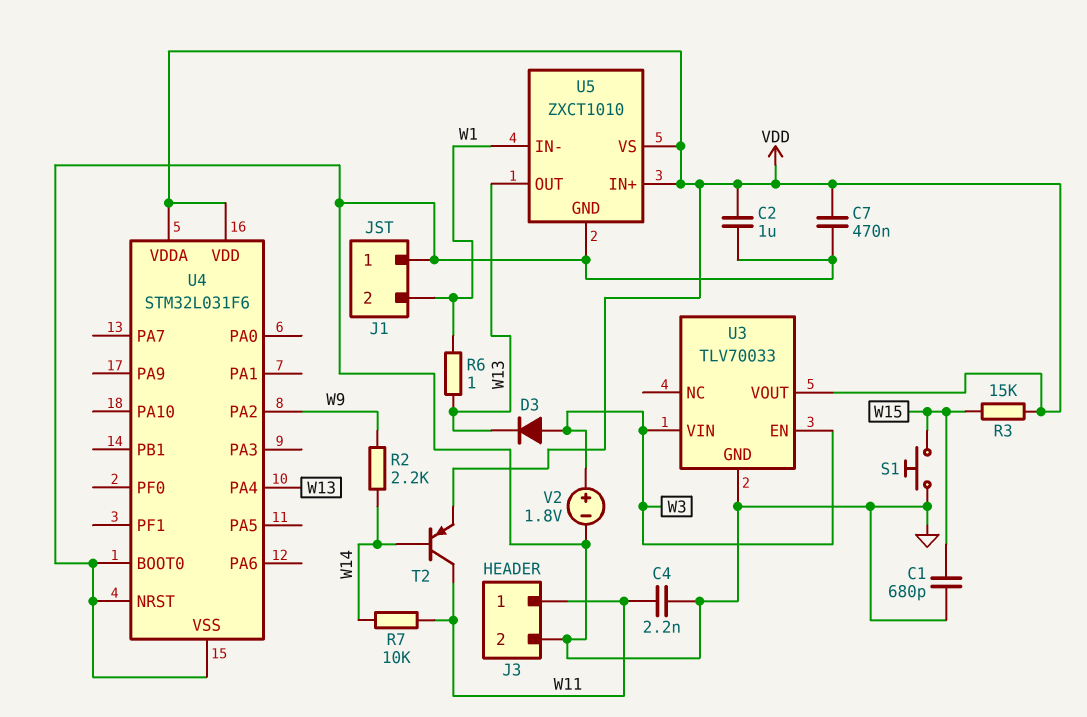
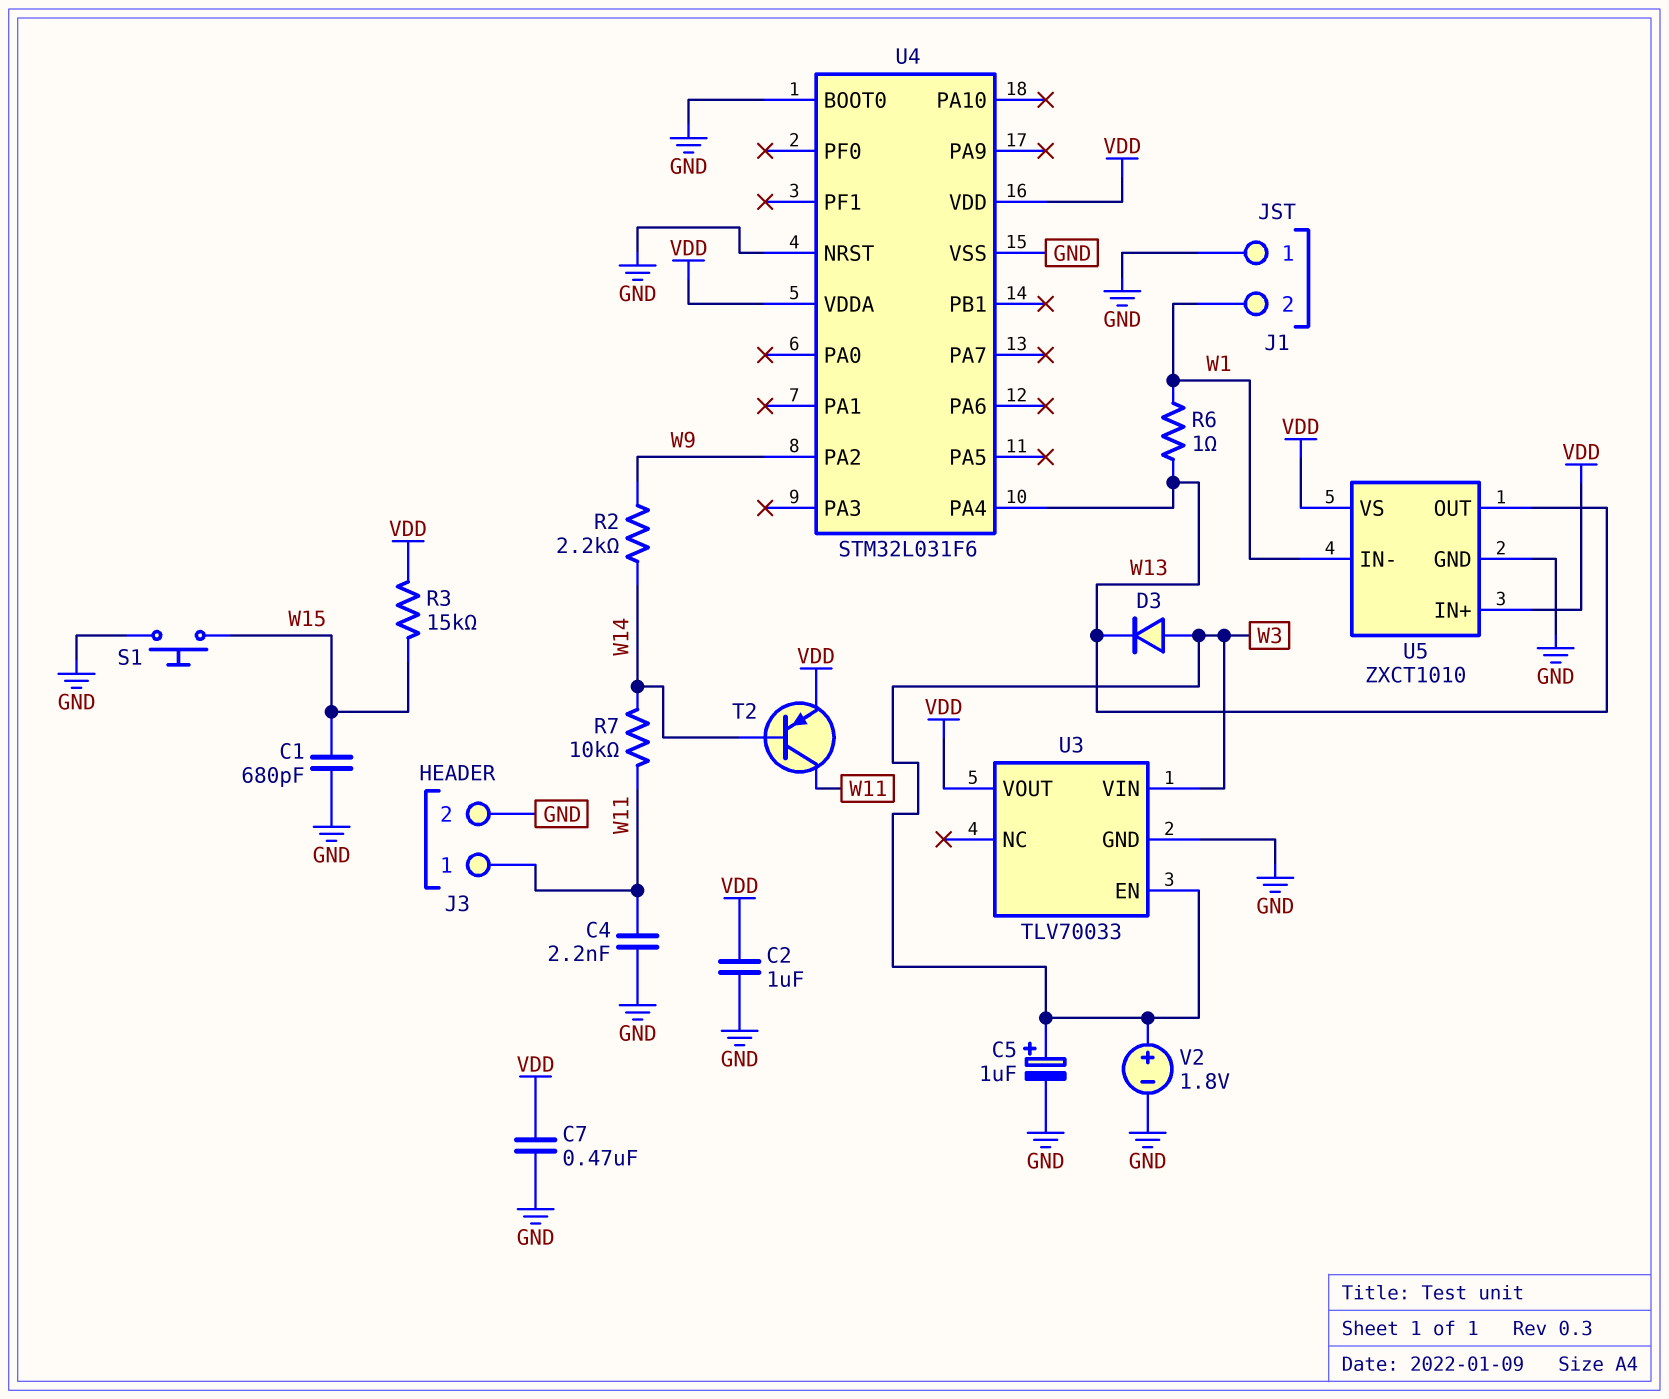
C5: none -> 1uF (plus W3, minus GND)

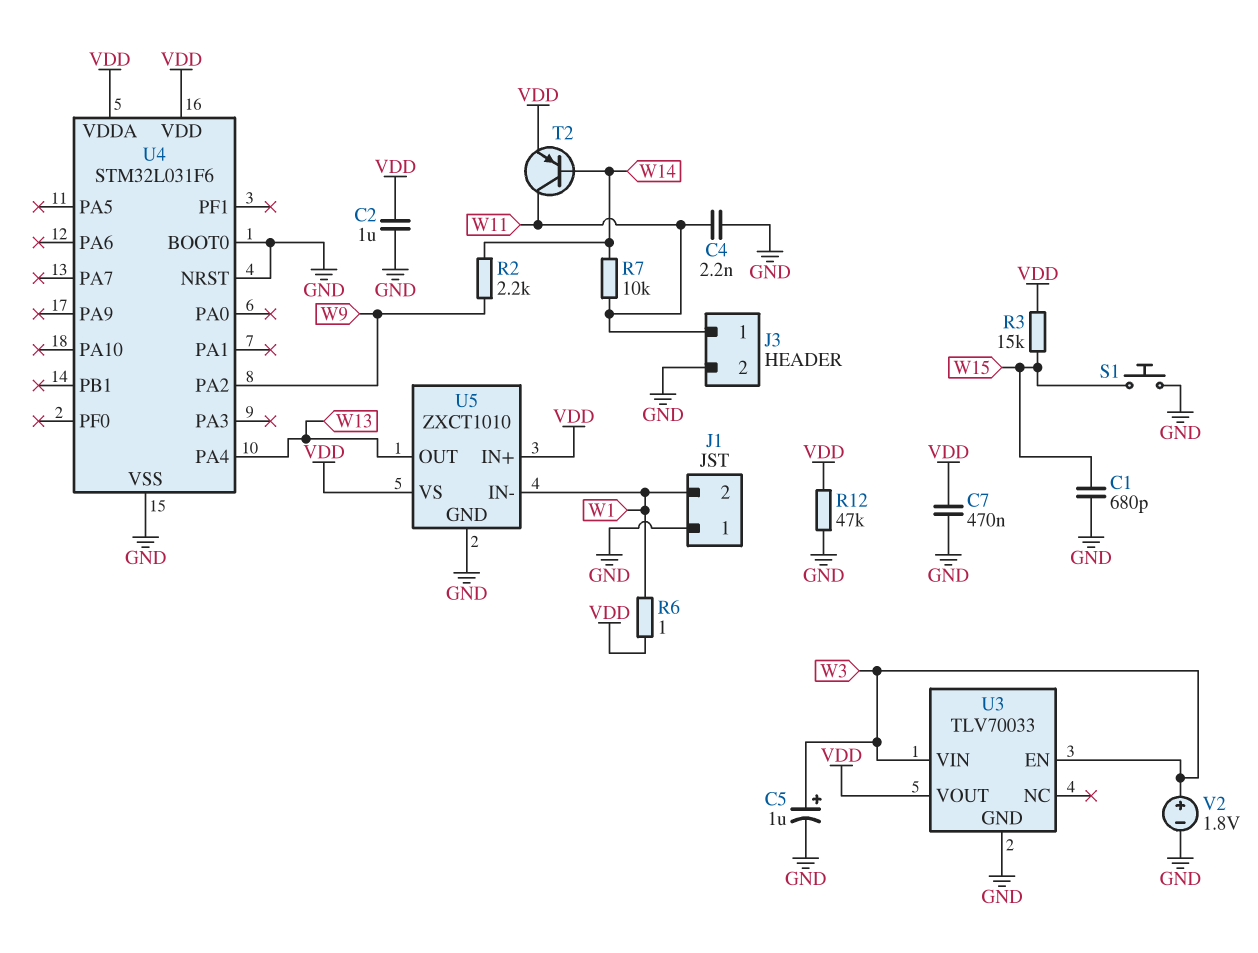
D3: diode (A W3, K W13) -> none
R6: 1 (W1, W13) -> 1 (VDD, W1)
R12: none -> 47k (GND, VDD)

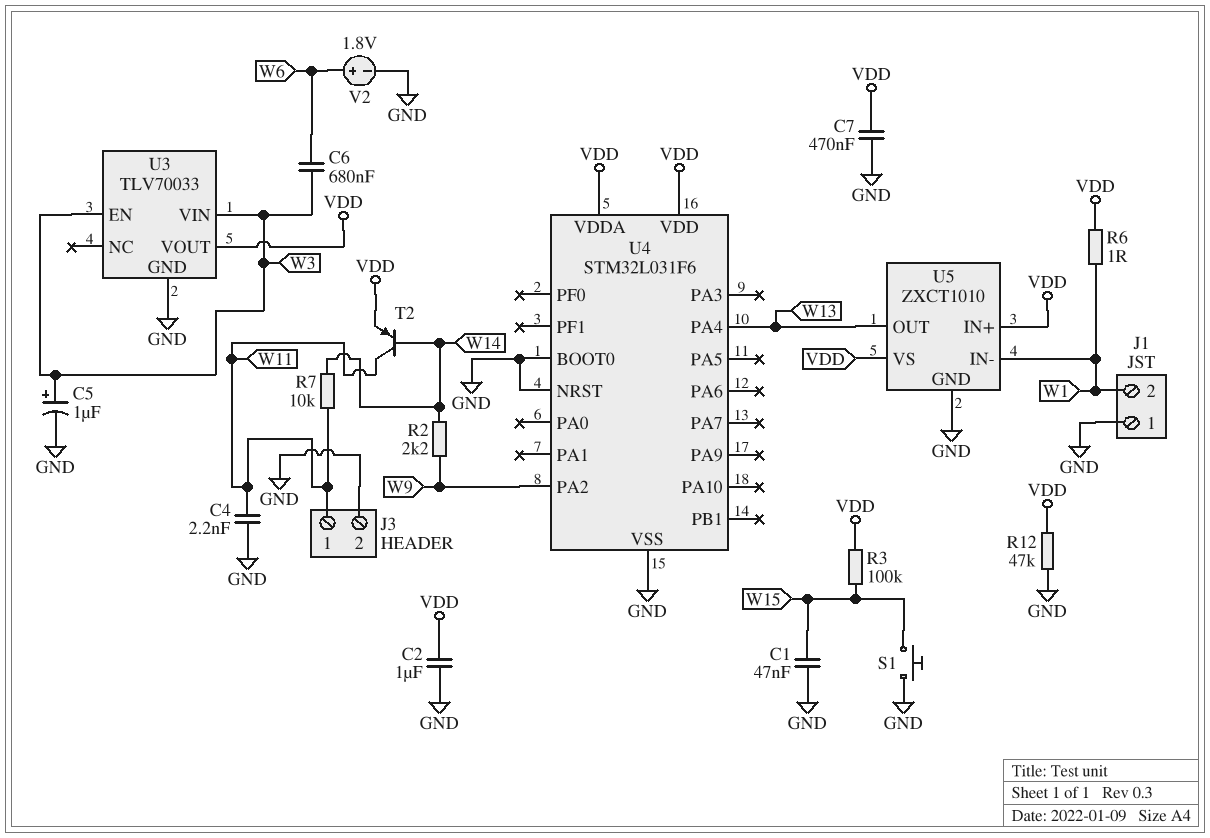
C1: 680pF (GND, W15) -> 47nF (GND, W15)
C6: none -> 680nF (W3, W6)
R3: 15k (VDD, W15) -> 100k (VDD, W15)
V2: 1.8V (plus W3, minus GND) -> 1.8V (plus W6, minus GND)

